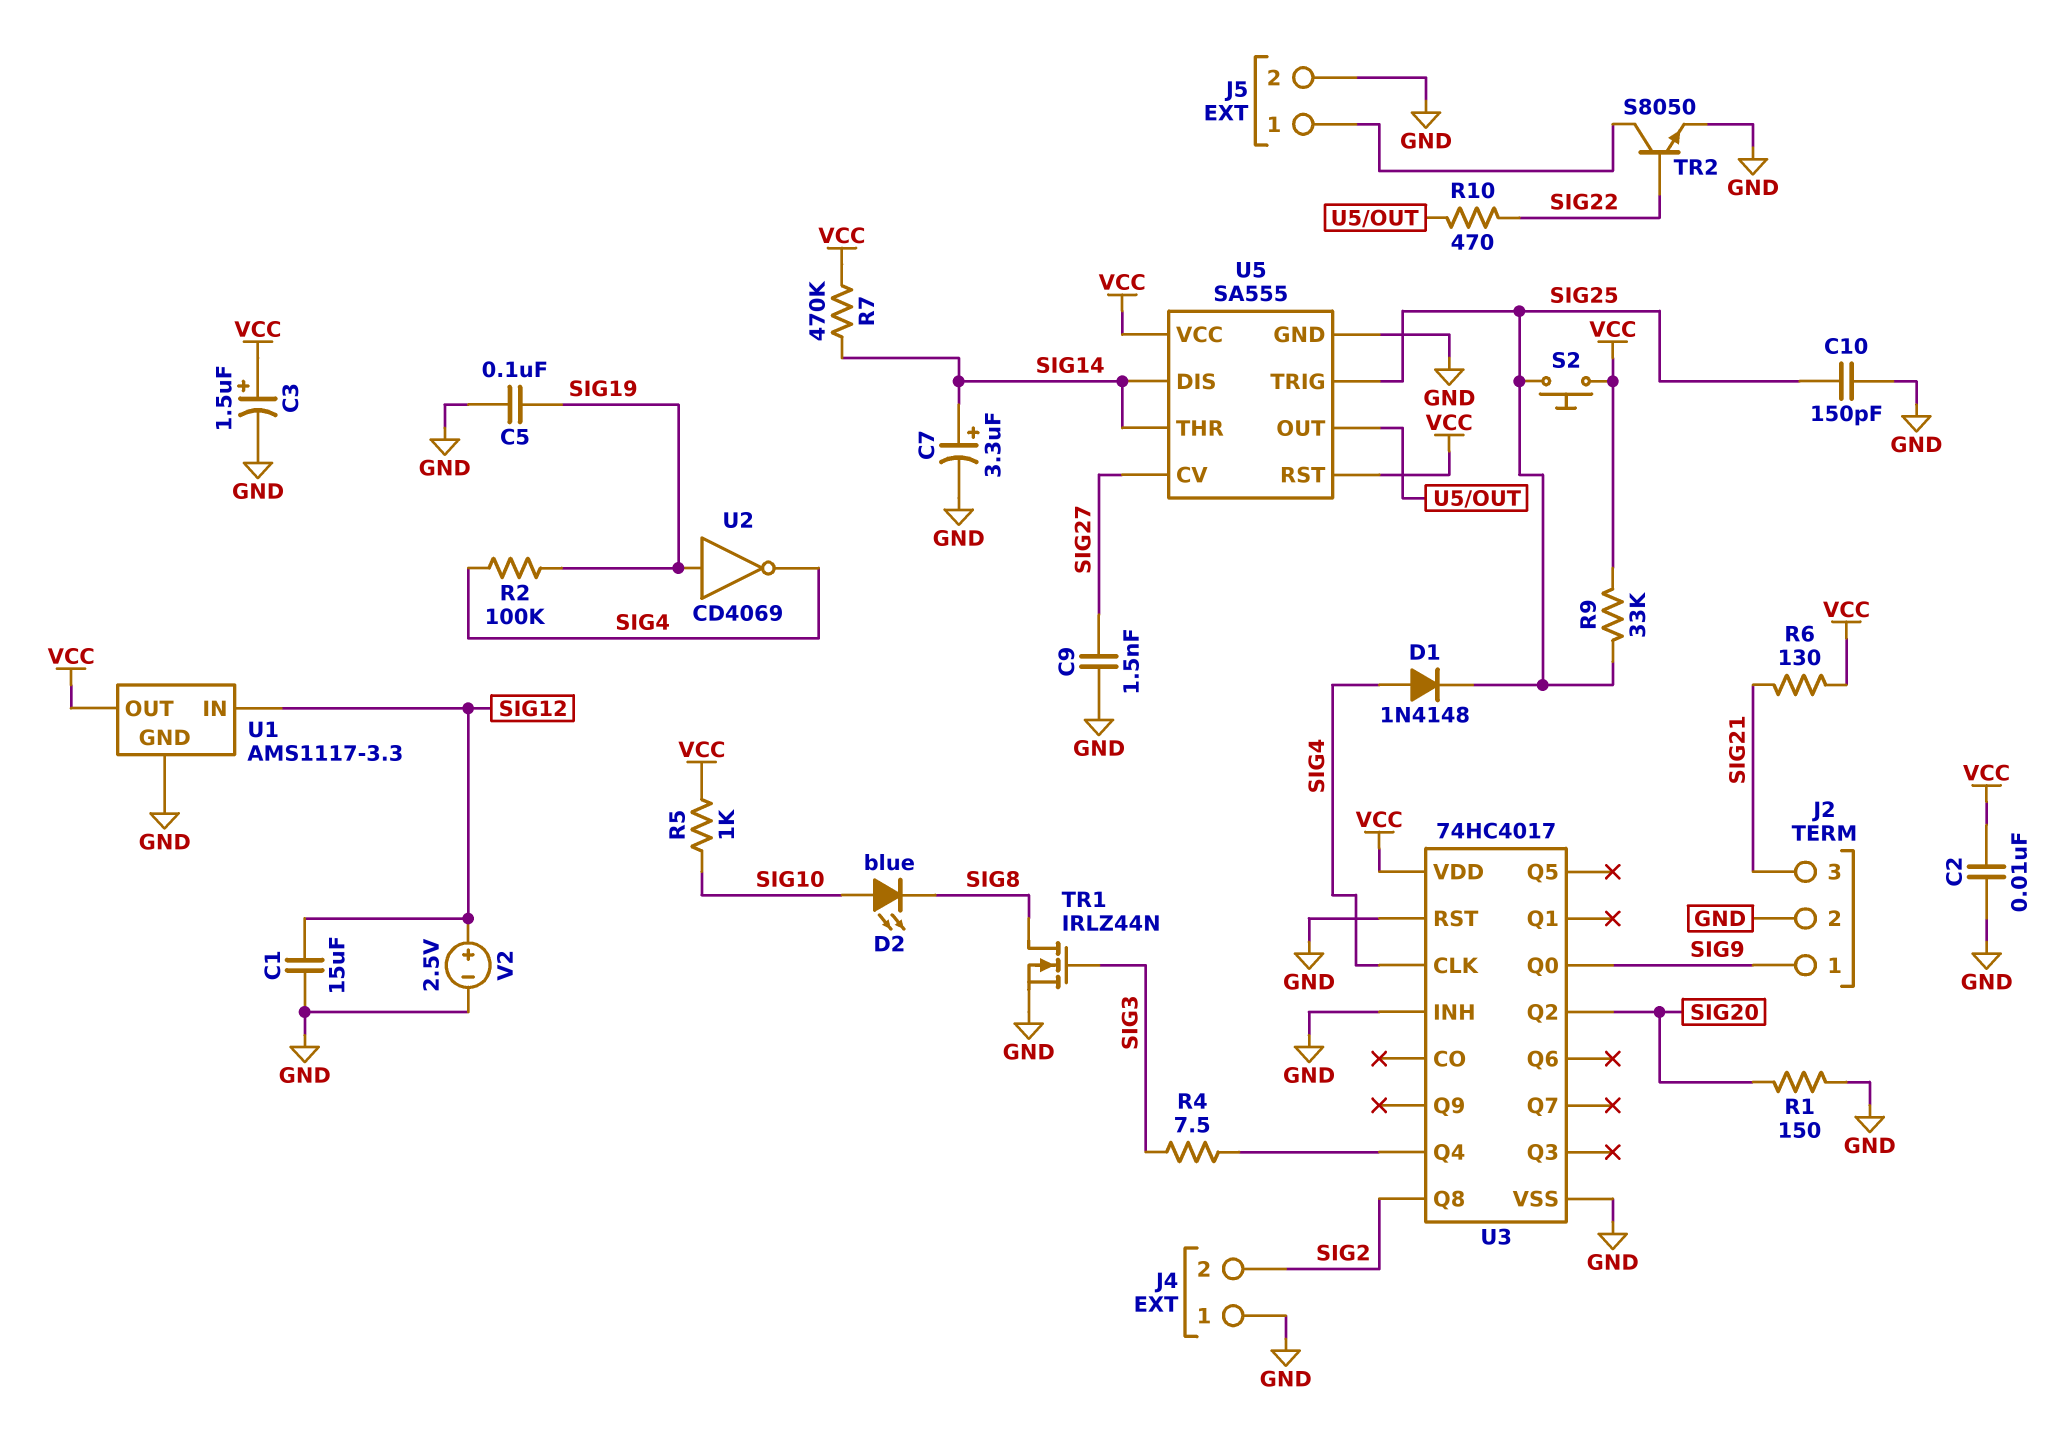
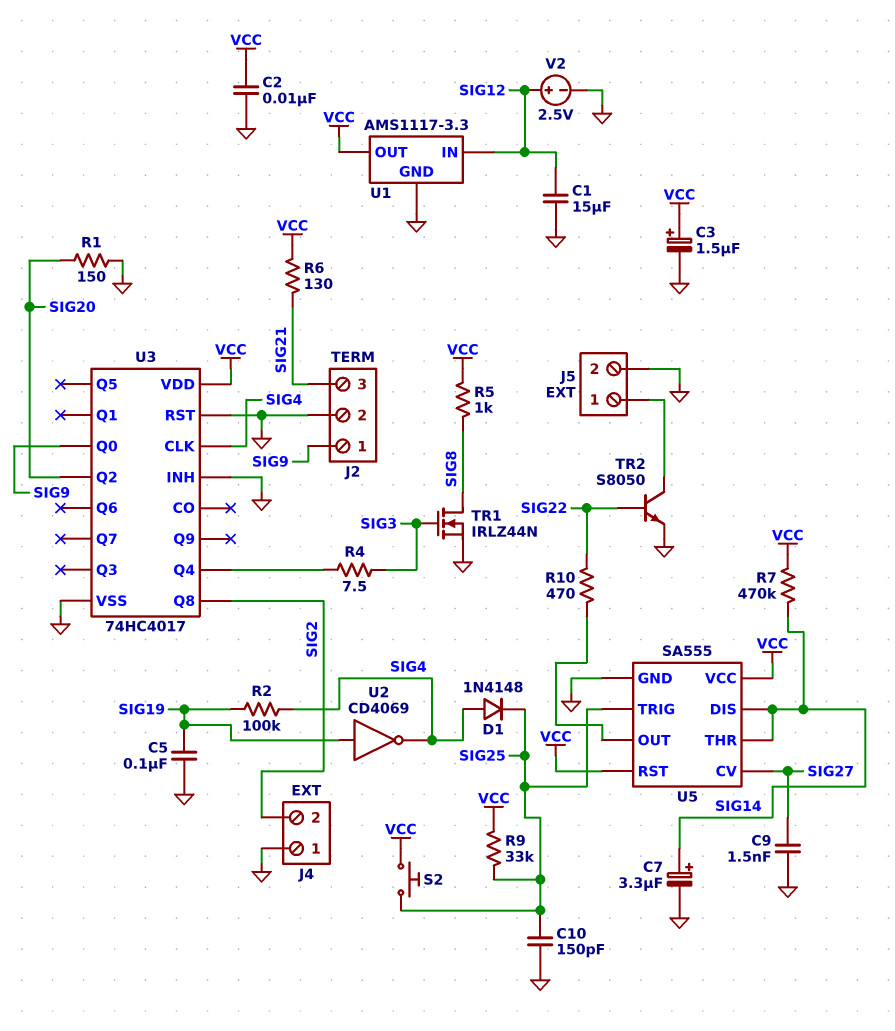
D2: LED blue (A SIG10, K SIG8) -> none
R5: 1k (SIG10, VCC) -> 1k (SIG8, VCC)

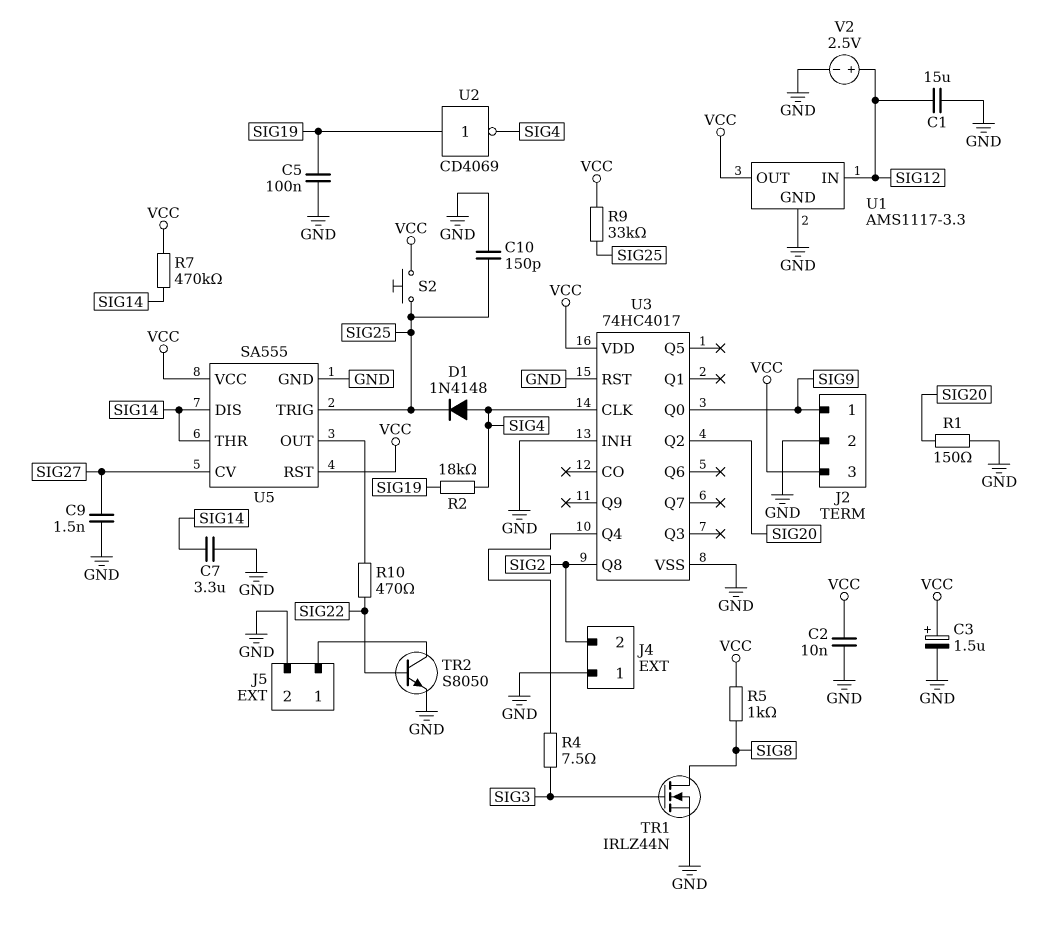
C7: 3.3uF (plus SIG14, minus GND) -> 3.3uF (GND, SIG14)
J2 pin 3: SIG21 -> VCC
R2: 100k (SIG4, SIG19) -> 18k (SIG4, SIG19)
R6: 130 (SIG21, VCC) -> none

